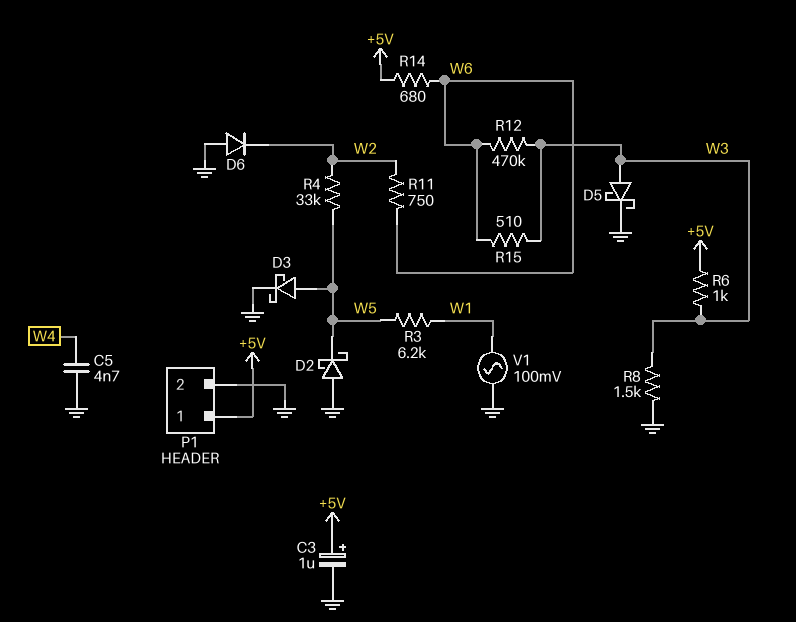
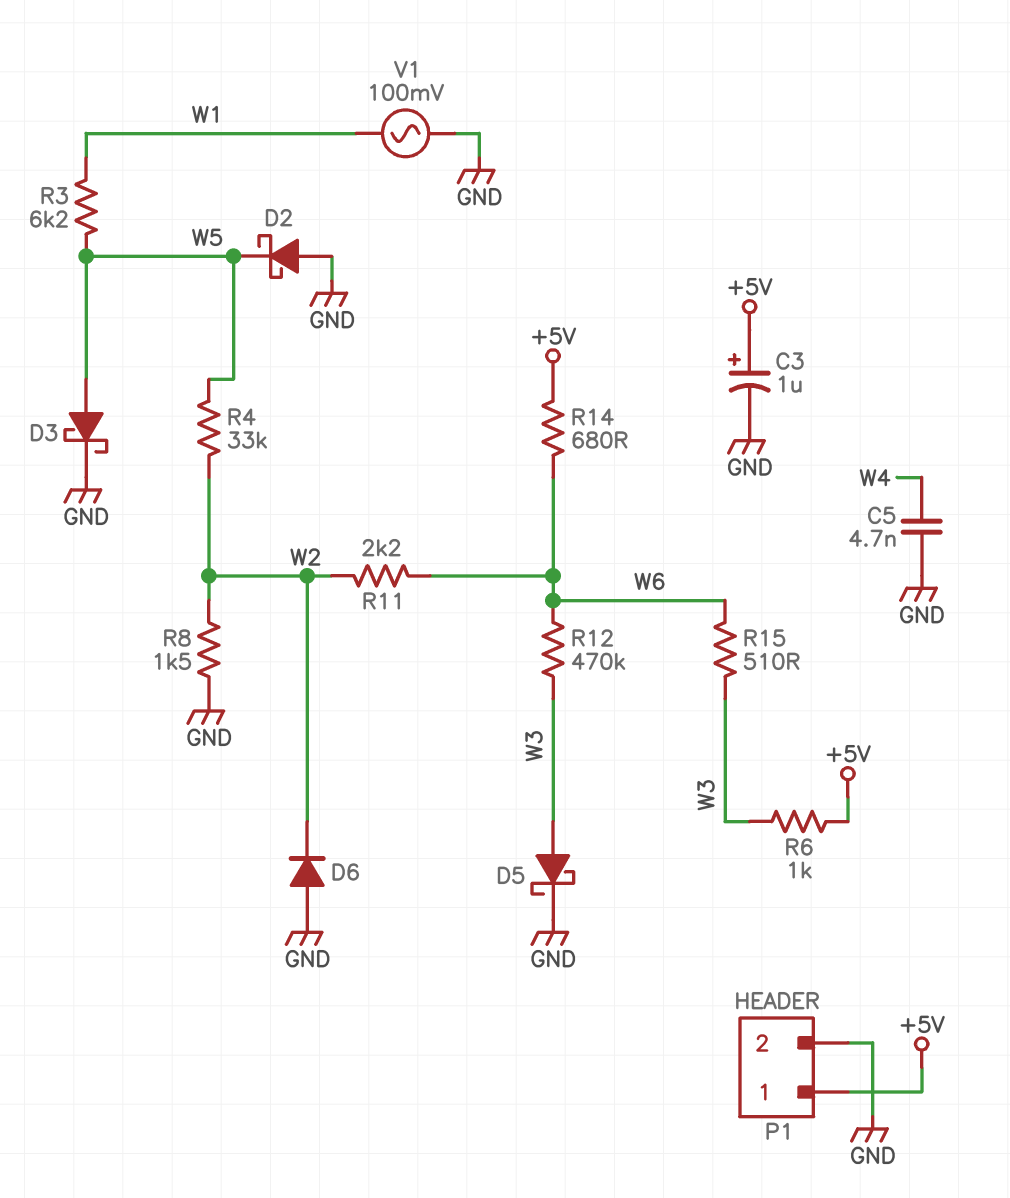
R8: 1.5k (GND, W3) -> 1.5k (GND, W2)
R11: 750 (W2, W6) -> 2.2k (W2, W6)

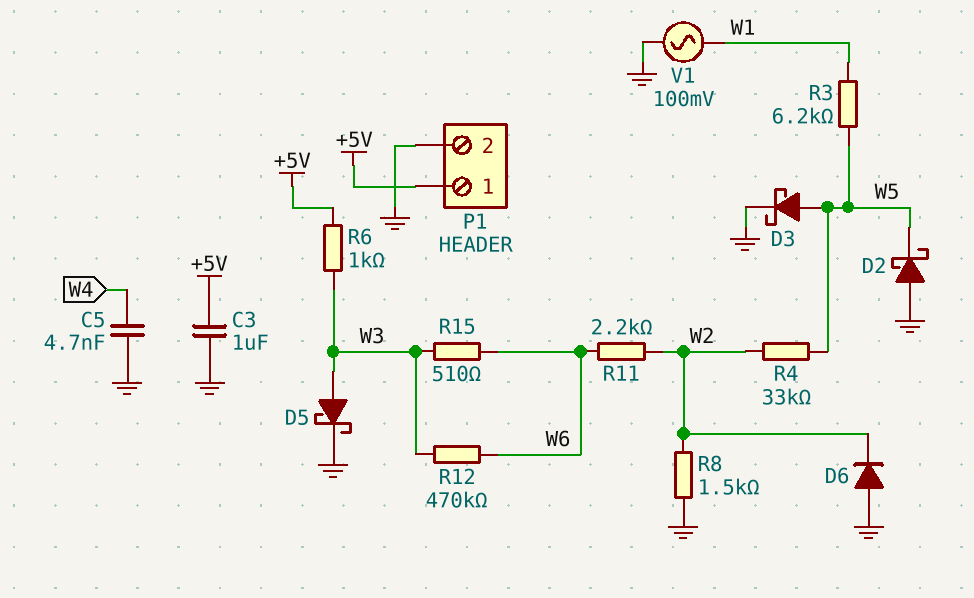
C3: 1uF (plus +5V, minus GND) -> 1uF (+5V, GND)
R14: 680 (+5V, W6) -> none

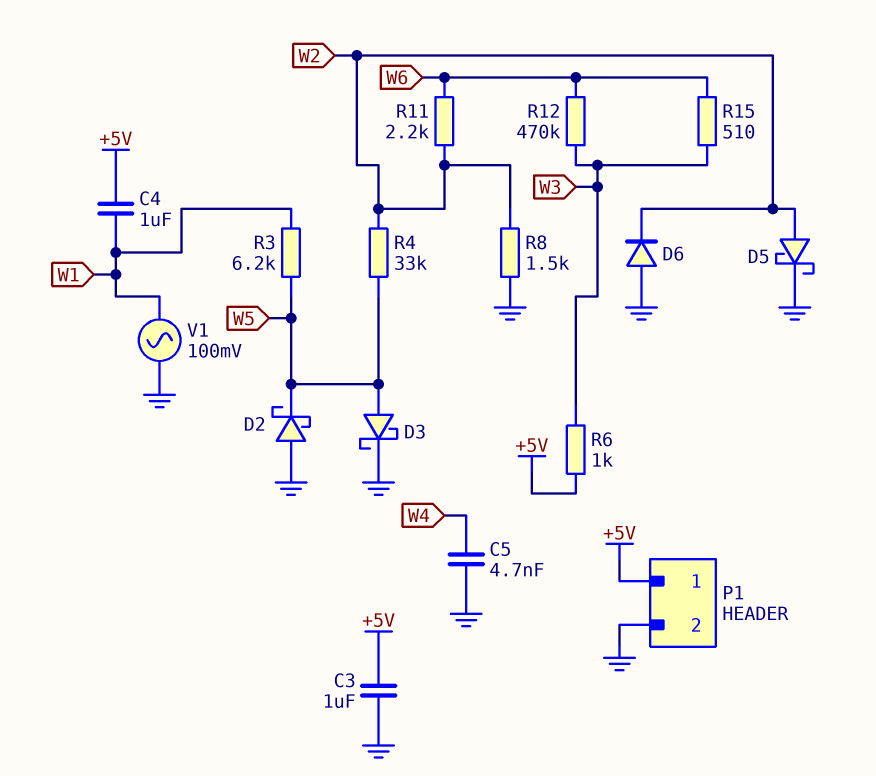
C4: none -> 1uF (+5V, W1)
D5: schottky (A W3, K GND) -> schottky (A W2, K GND)

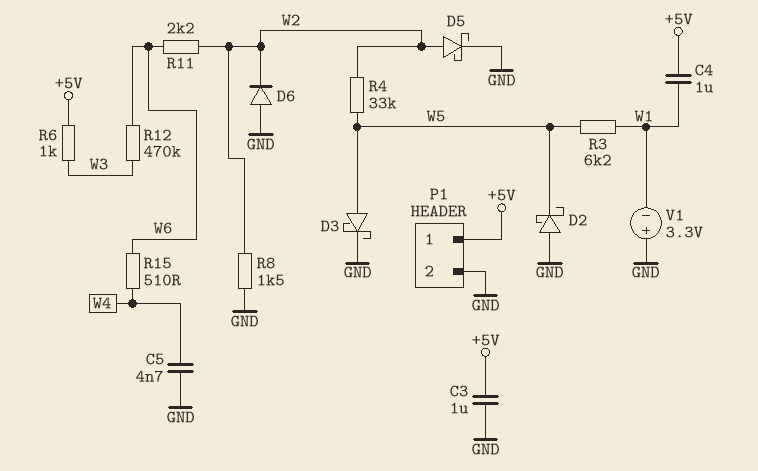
R15: 510 (W3, W6) -> 510 (W4, W6)
V1: AC 100mV (GND, W1) -> 3.3V (plus GND, minus W1)

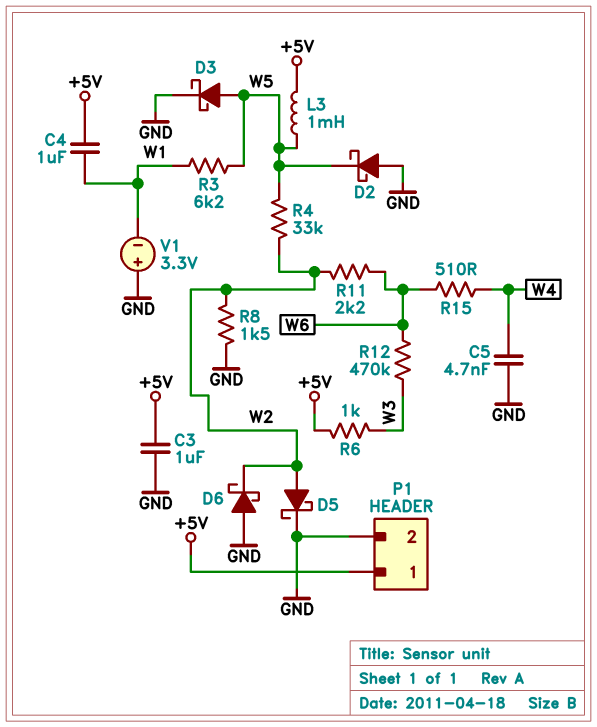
D6: diode (A GND, K W2) -> schottky (A GND, K W2)
L3: none -> 1mH (+5V, W5)

